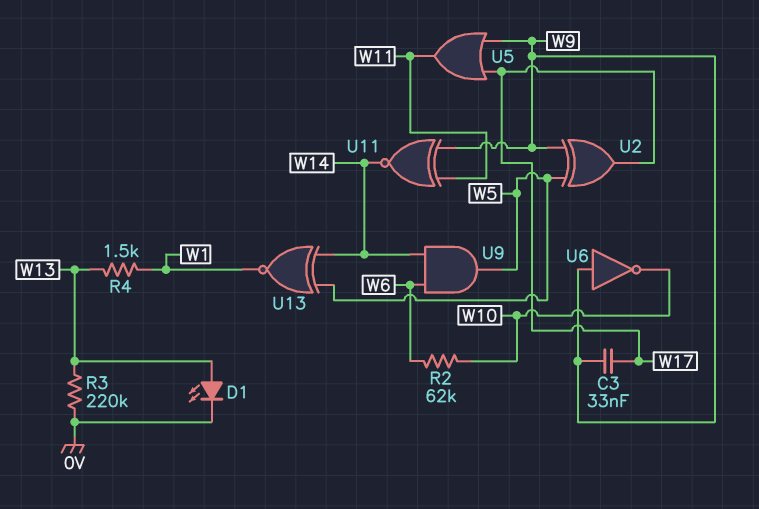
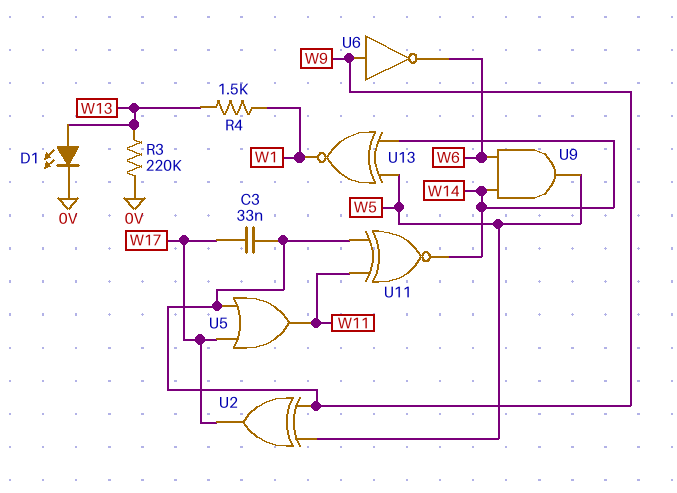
R2: 62k (W6, W10) -> none
U6: NOT (in W9, out W10) -> NOT (in W9, out W6)

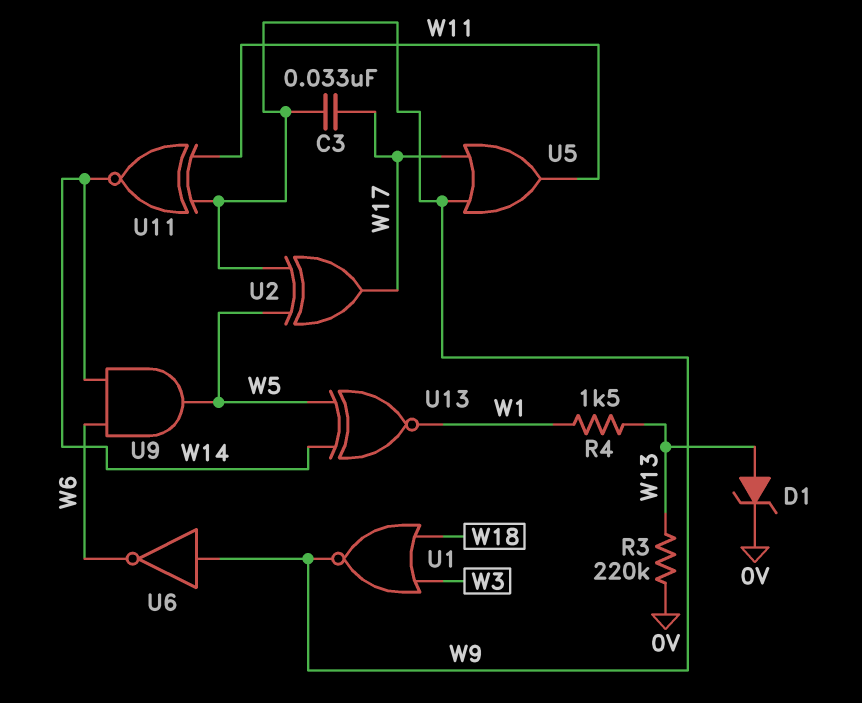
D1: LED (A W13, K 0V) -> zener (A W13, K 0V)
U1: none -> NOR (in W3, in W18, out W9)

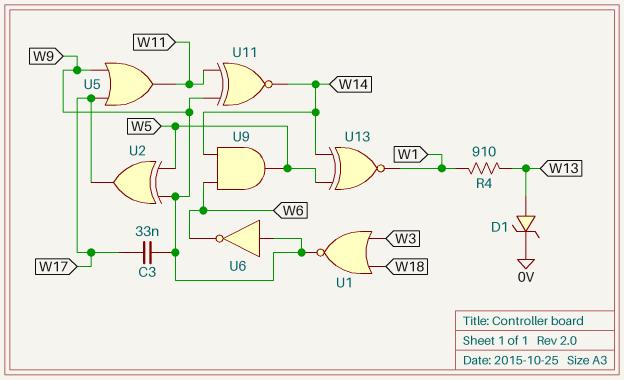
R3: 220k (0V, W13) -> none
R4: 1.5k (W1, W13) -> 910 (W1, W13)

